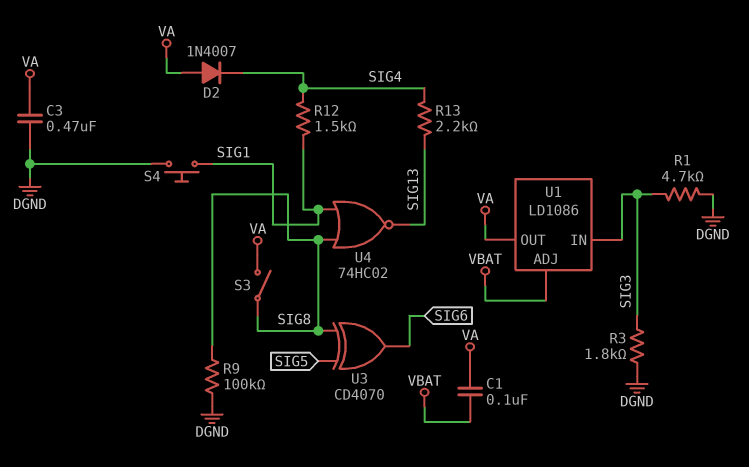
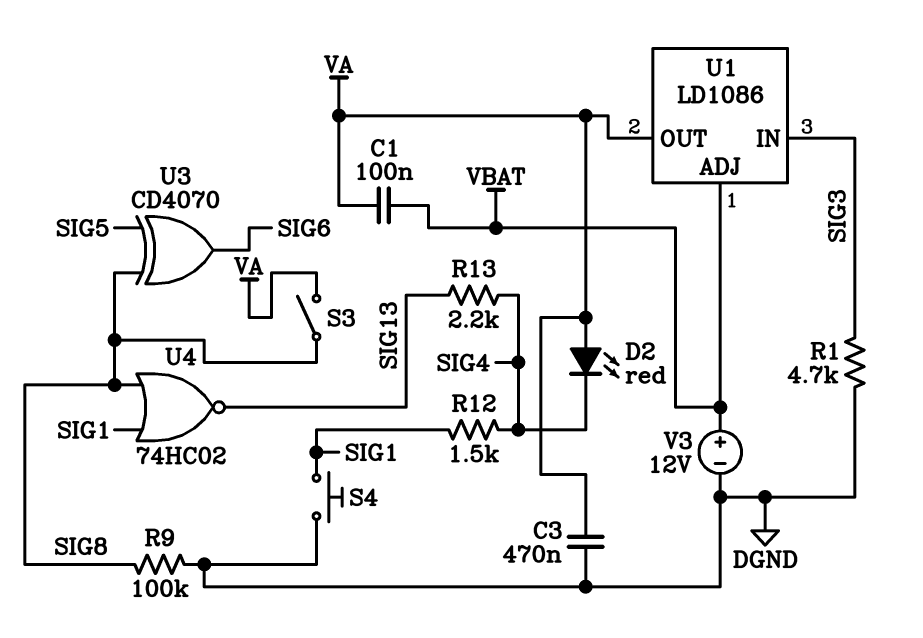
D2: diode 1N4007 (A VA, K SIG4) -> LED red (A VA, K SIG4)
R3: 1.8k (DGND, SIG3) -> none
V3: none -> 12V (plus VBAT, minus DGND)

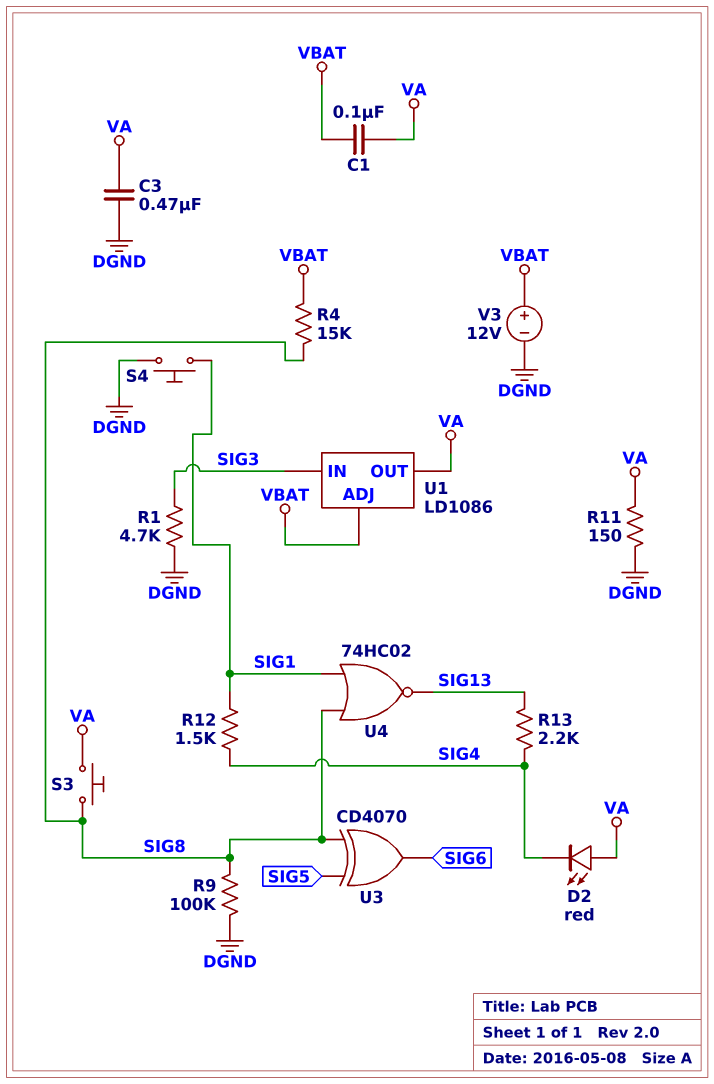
R4: none -> 15k (SIG8, VBAT)
R11: none -> 150 (DGND, VA)
S3: switch (SIG8, VA) -> button (SIG8, VA)

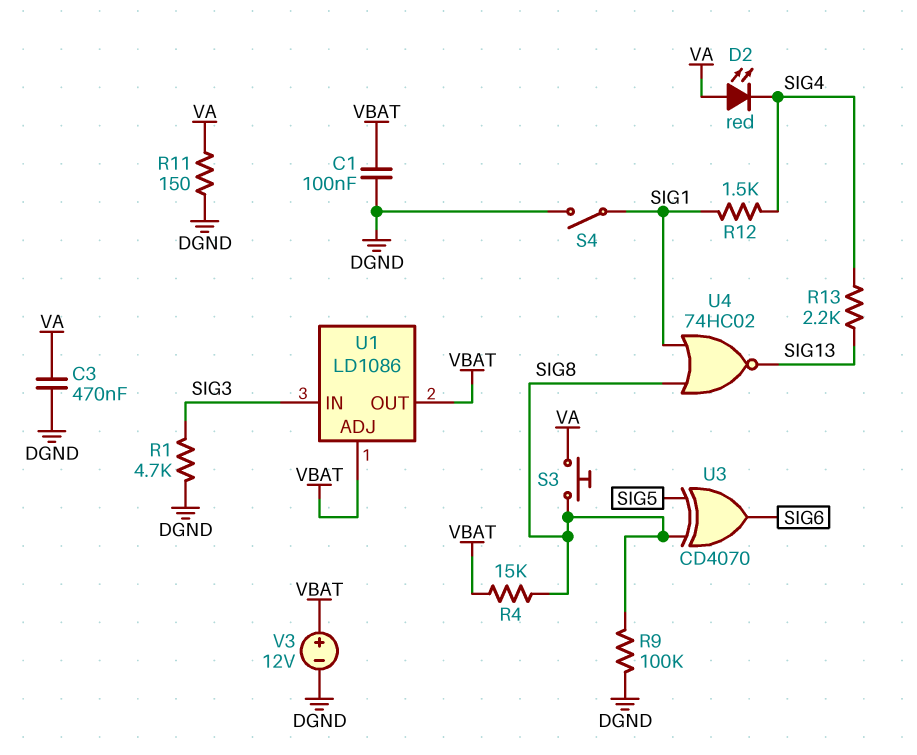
C1: 100nF (VA, VBAT) -> 100nF (DGND, VBAT)
S4: button (DGND, SIG1) -> switch (DGND, SIG1)
U1 pin OUT: VA -> VBAT

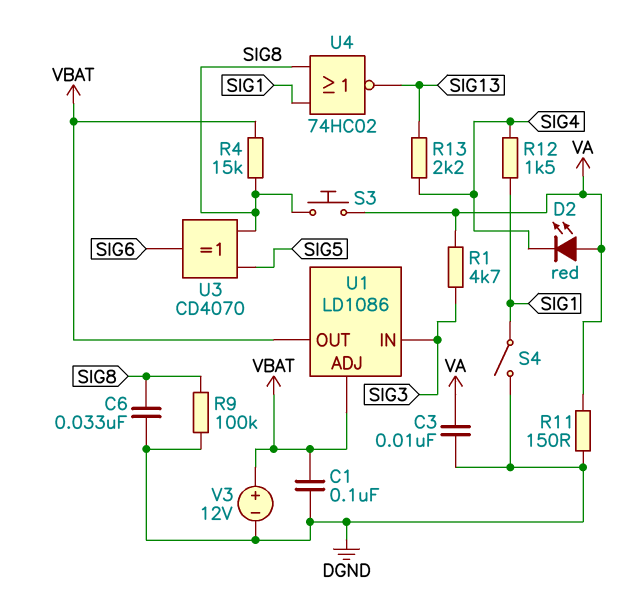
C3: 470nF (DGND, VA) -> 10nF (DGND, VA)
C6: none -> 33nF (DGND, SIG8)
R1: 4.7k (DGND, SIG3) -> 4.7k (SIG3, VA)

